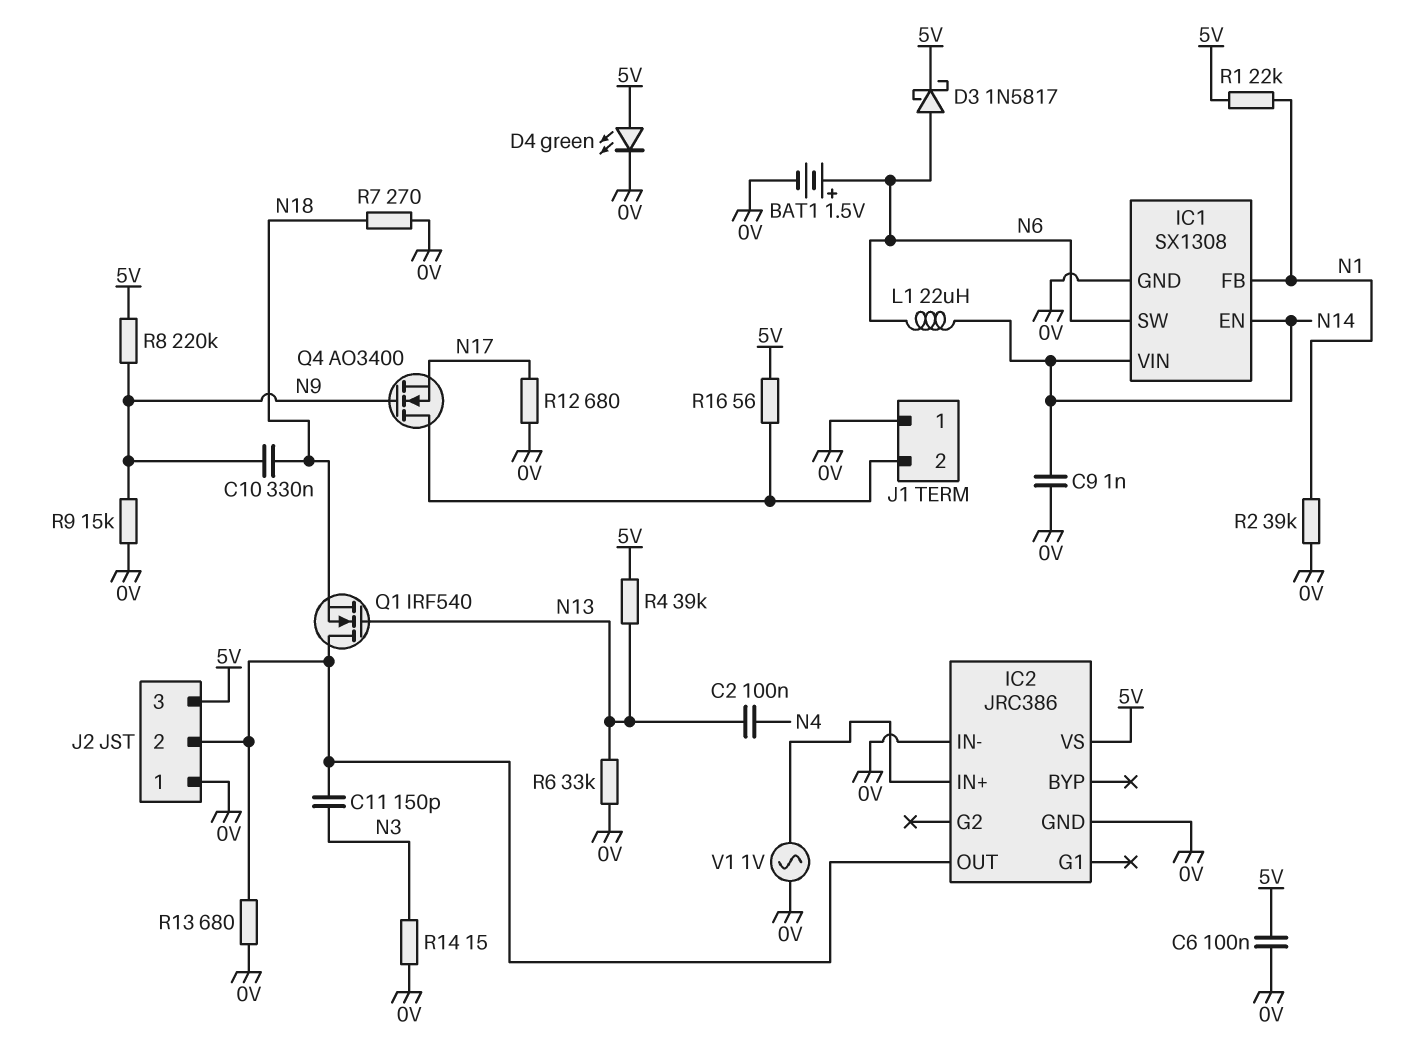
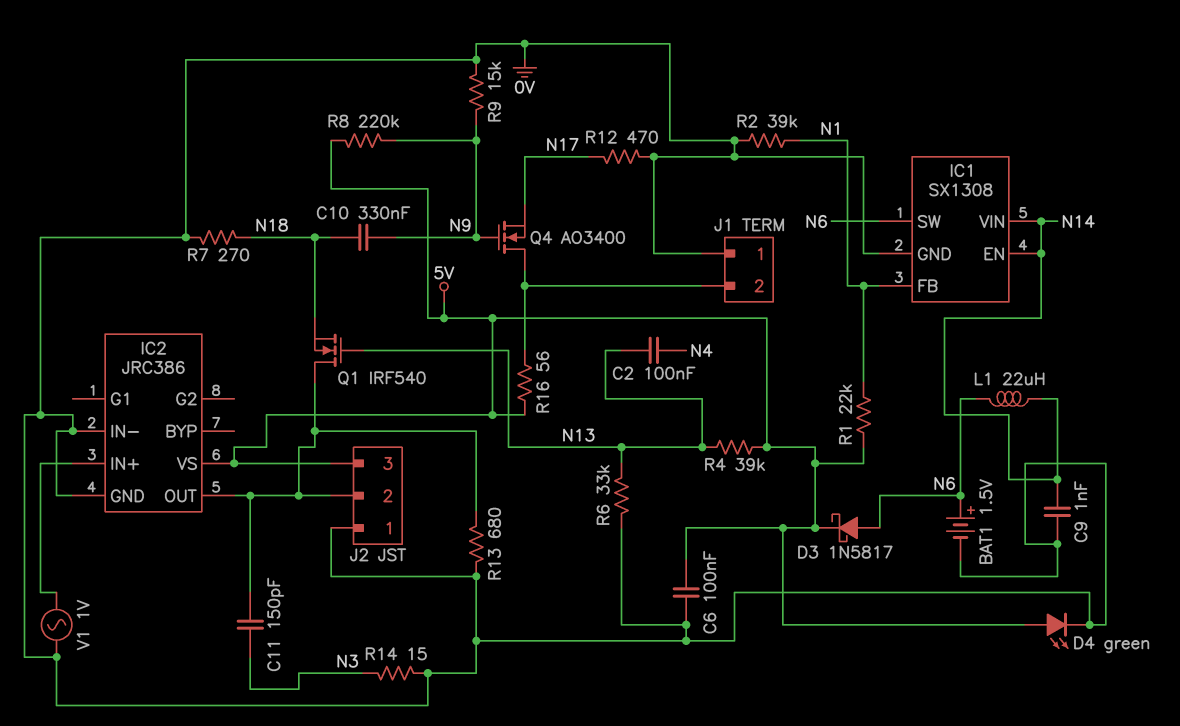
R12: 680 (0V, N17) -> 470 (0V, N17)

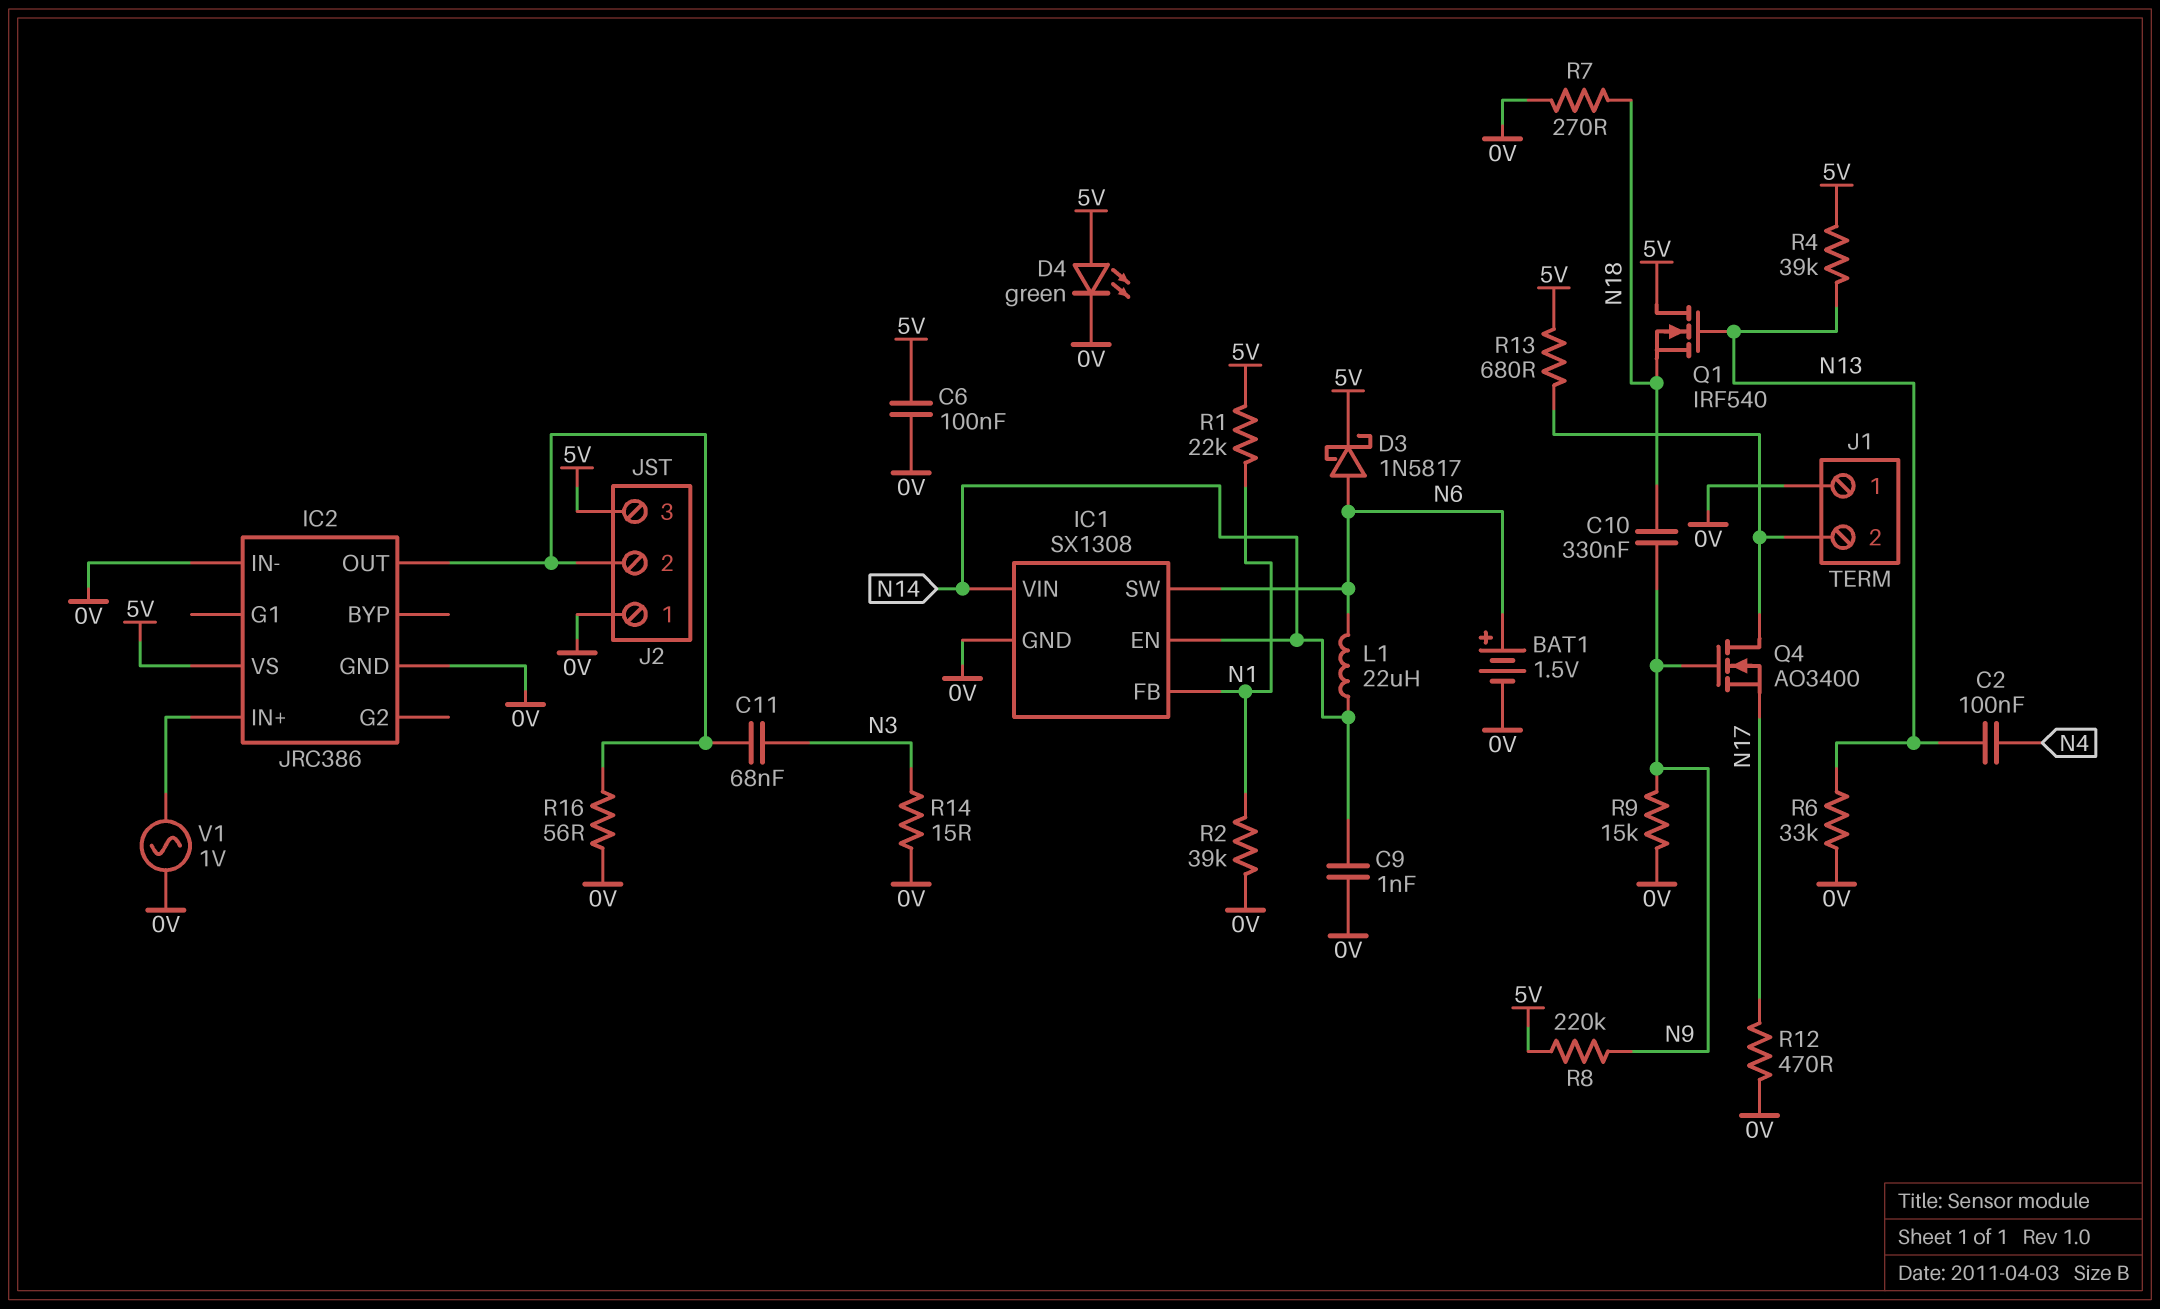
C11: 150pF (IC2/OUT, N3) -> 68nF (IC2/OUT, N3)
Q1: NMOS IRF540 (G N13, D IC2/OUT, S N18) -> NMOS IRF540 (G N13, D 5V, S N18)
R13: 680 (0V, IC2/OUT) -> 680 (5V, J1/2)
R16: 56 (5V, J1/2) -> 56 (0V, IC2/OUT)

